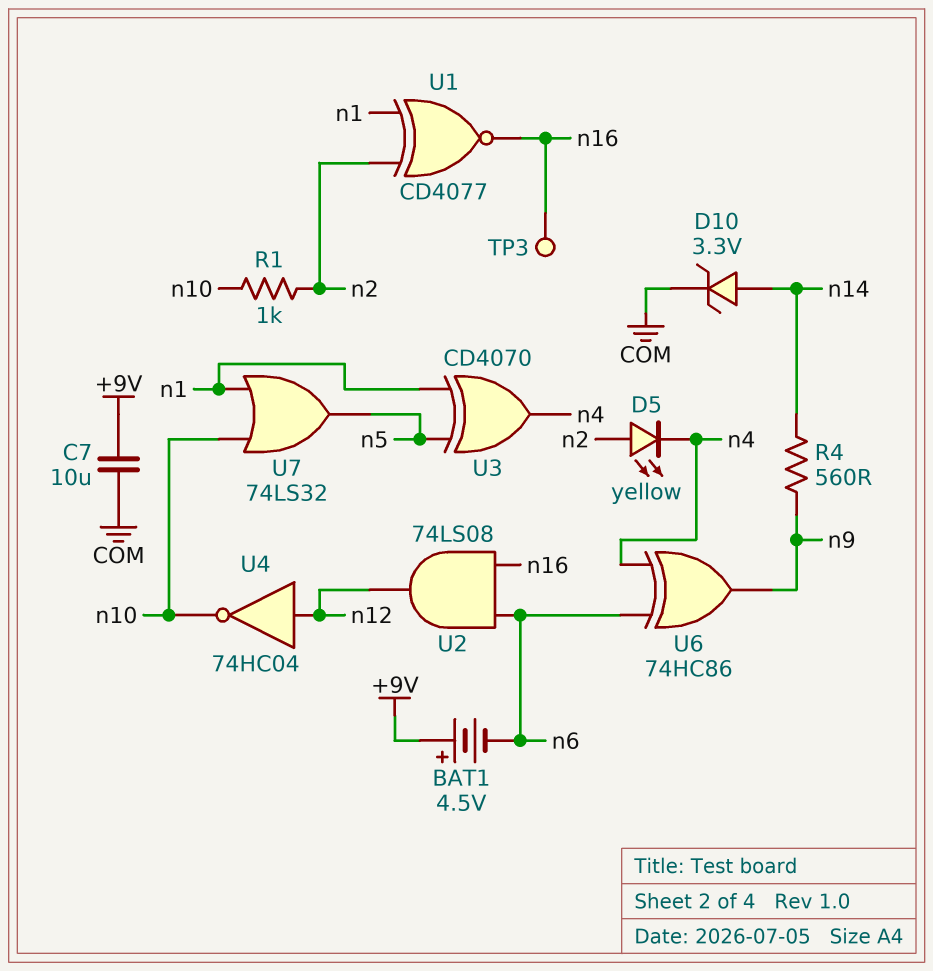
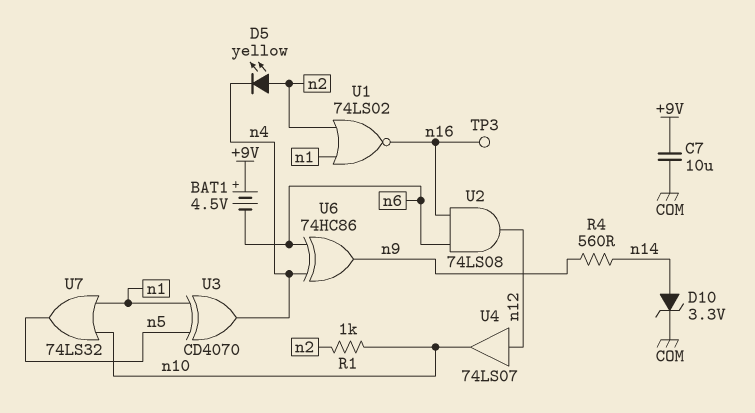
U1: XNOR CD4077 (in n1, in n2, out n16) -> NOR 74LS02 (in n1, in n2, out n16)
U4: NOT 74HC04 (in n12, out n10) -> buffer 74LS07 (in n12, out n10)

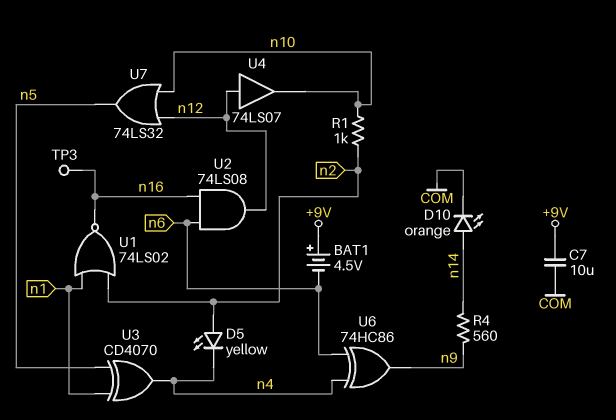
D10: zener 3.3V (A n14, K COM) -> LED orange (A n14, K COM)
U7: OR 74LS32 (in n1, in n10, out n5) -> OR 74LS32 (in n10, in n12, out n5)

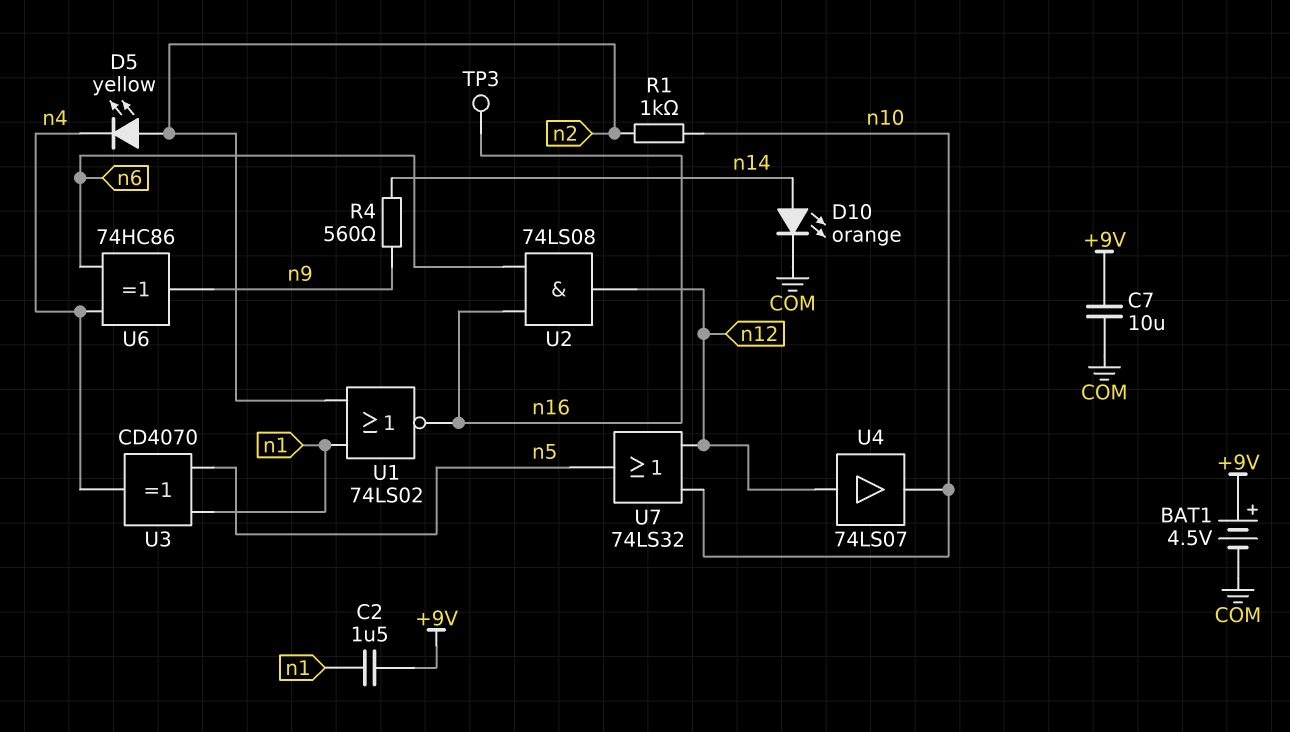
BAT1: 4.5V (plus +9V, minus n6) -> 4.5V (plus +9V, minus COM)
C2: none -> 1.5uF (+9V, n1)

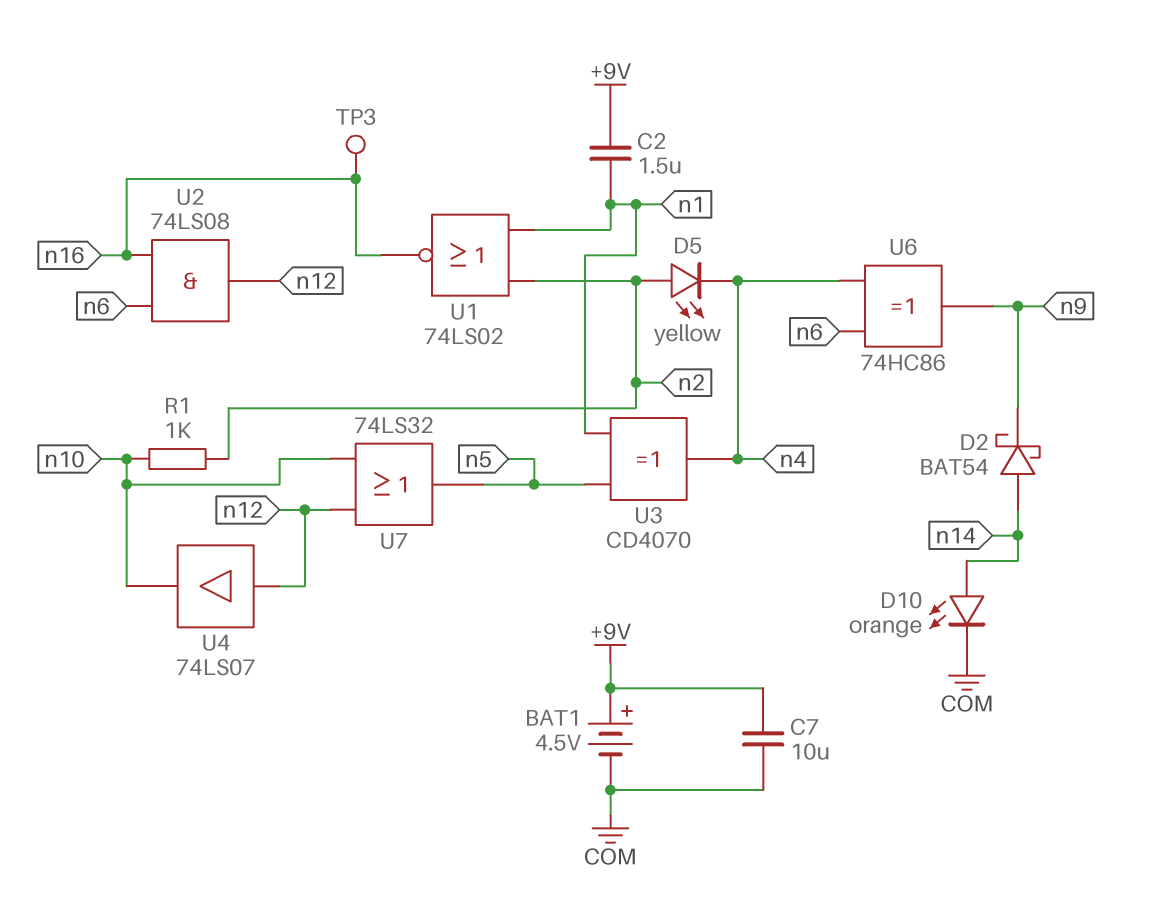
D2: none -> schottky BAT54 (A n14, K n9)
R4: 560 (n9, n14) -> none

